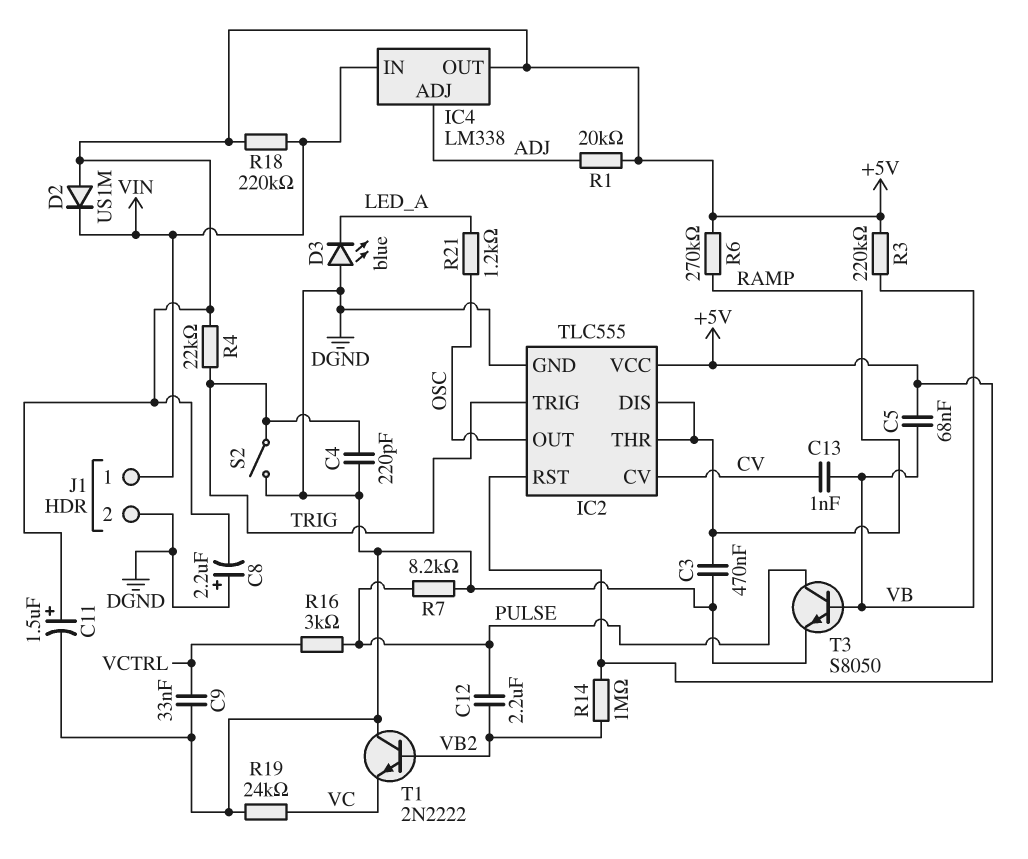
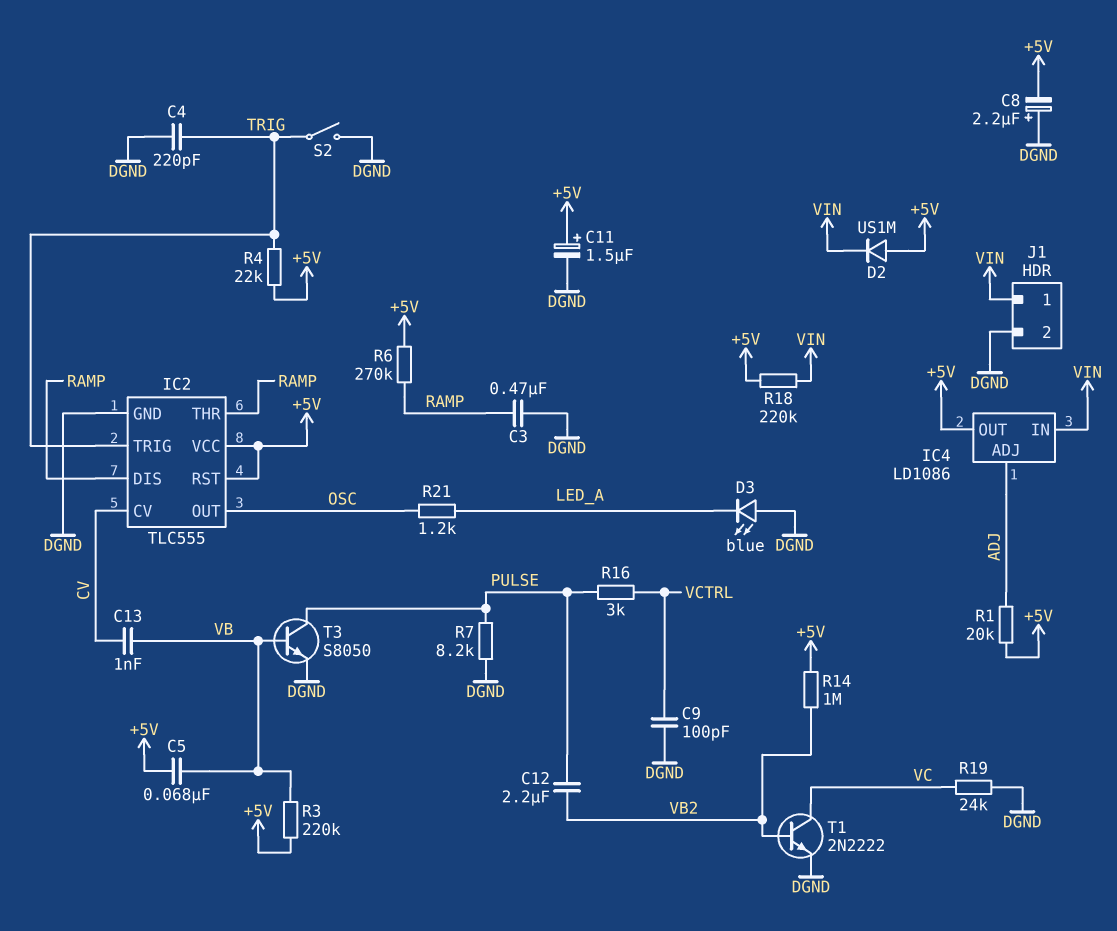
C9: 33nF (DGND, VCTRL) -> 100pF (DGND, VCTRL)
IC4: LM338 -> LD1086
T1: NPN 2N2222 (B VB2, C DGND, E VC) -> NPN 2N2222 (B VB2, C VC, E DGND)

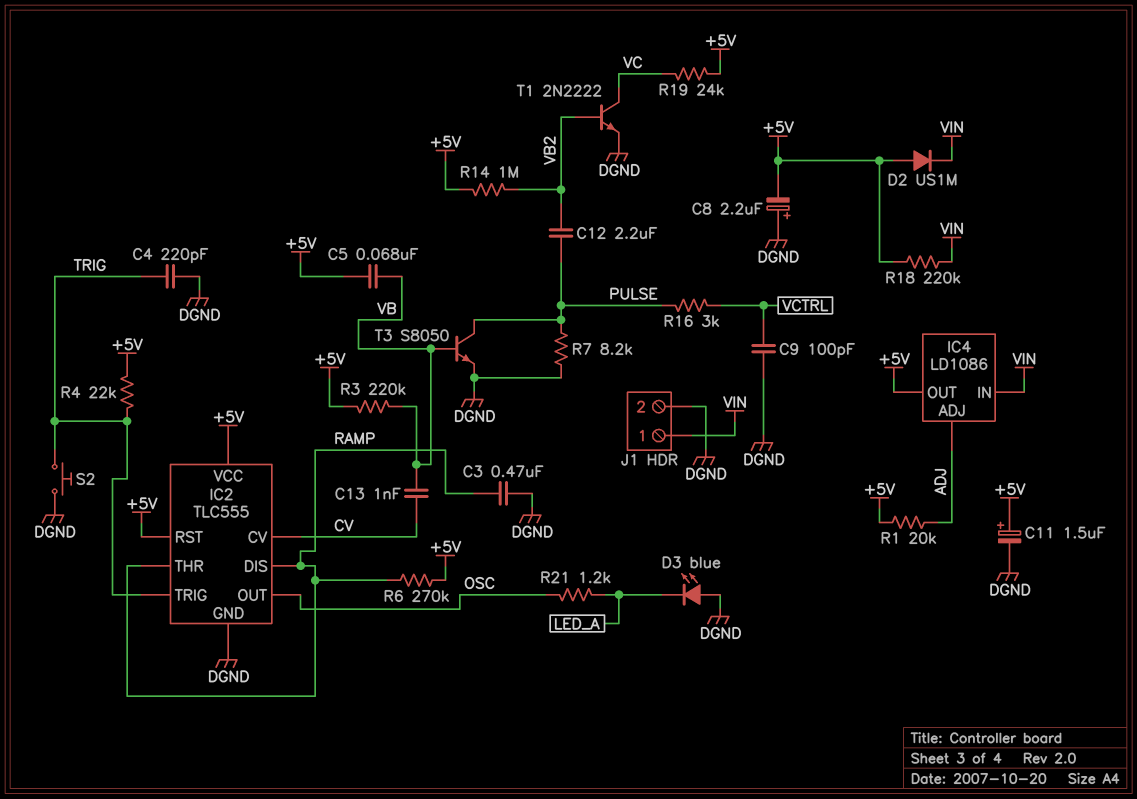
R19: 24k (DGND, VC) -> 24k (+5V, VC)
S2: switch (DGND, TRIG) -> button (DGND, TRIG)

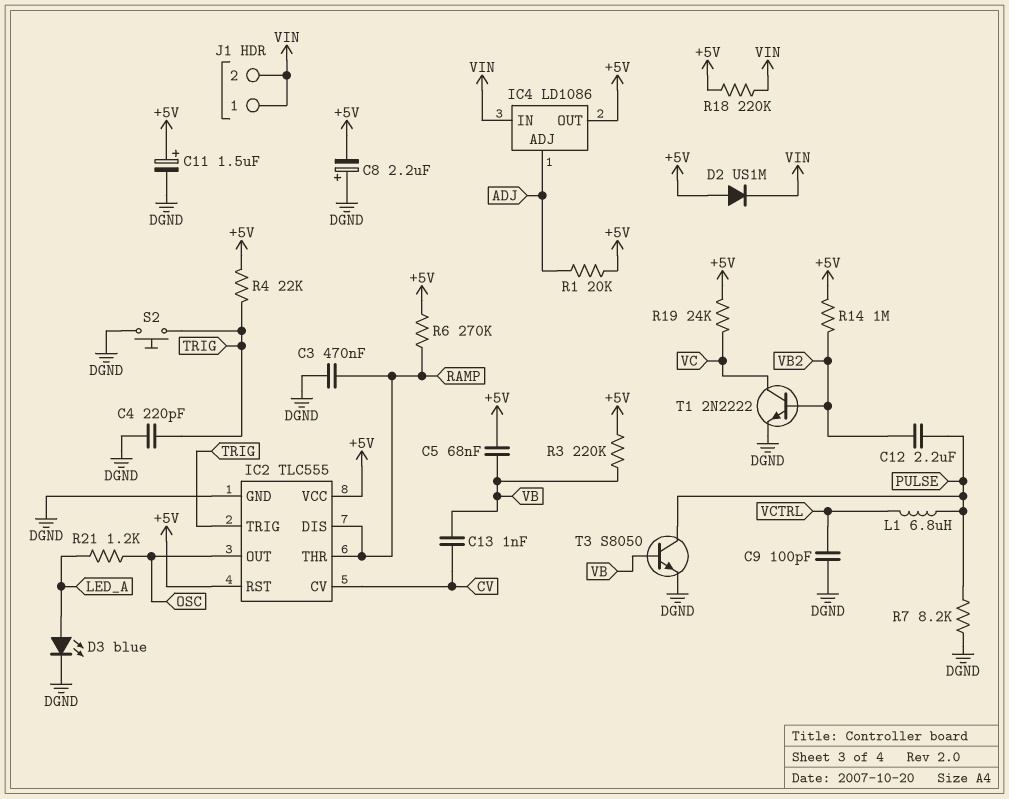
D3: LED blue (A DGND, K LED_A) -> LED blue (A LED_A, K DGND)
J1 pin 2: DGND -> VIN
L1: none -> 6.8uH (PULSE, VCTRL)
R16: 3k (PULSE, VCTRL) -> none

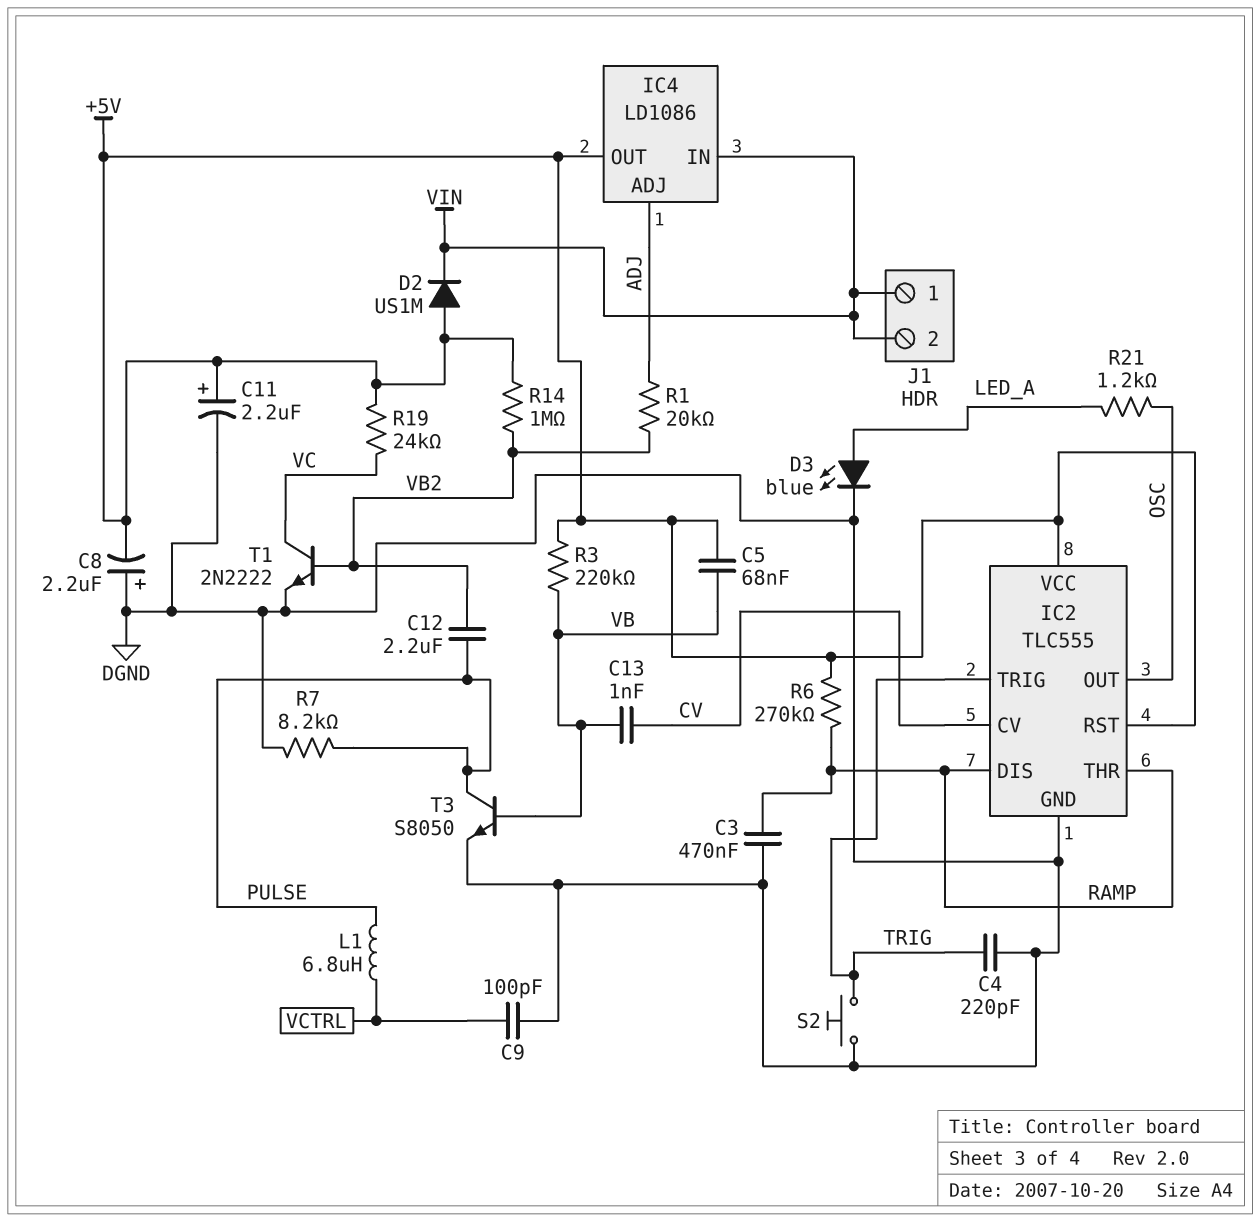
C11: 1.5uF (plus +5V, minus DGND) -> 2.2uF (plus +5V, minus DGND)
R1: 20k (+5V, ADJ) -> 20k (ADJ, VB2)
R4: 22k (+5V, TRIG) -> none
R18: 220k (+5V, VIN) -> none

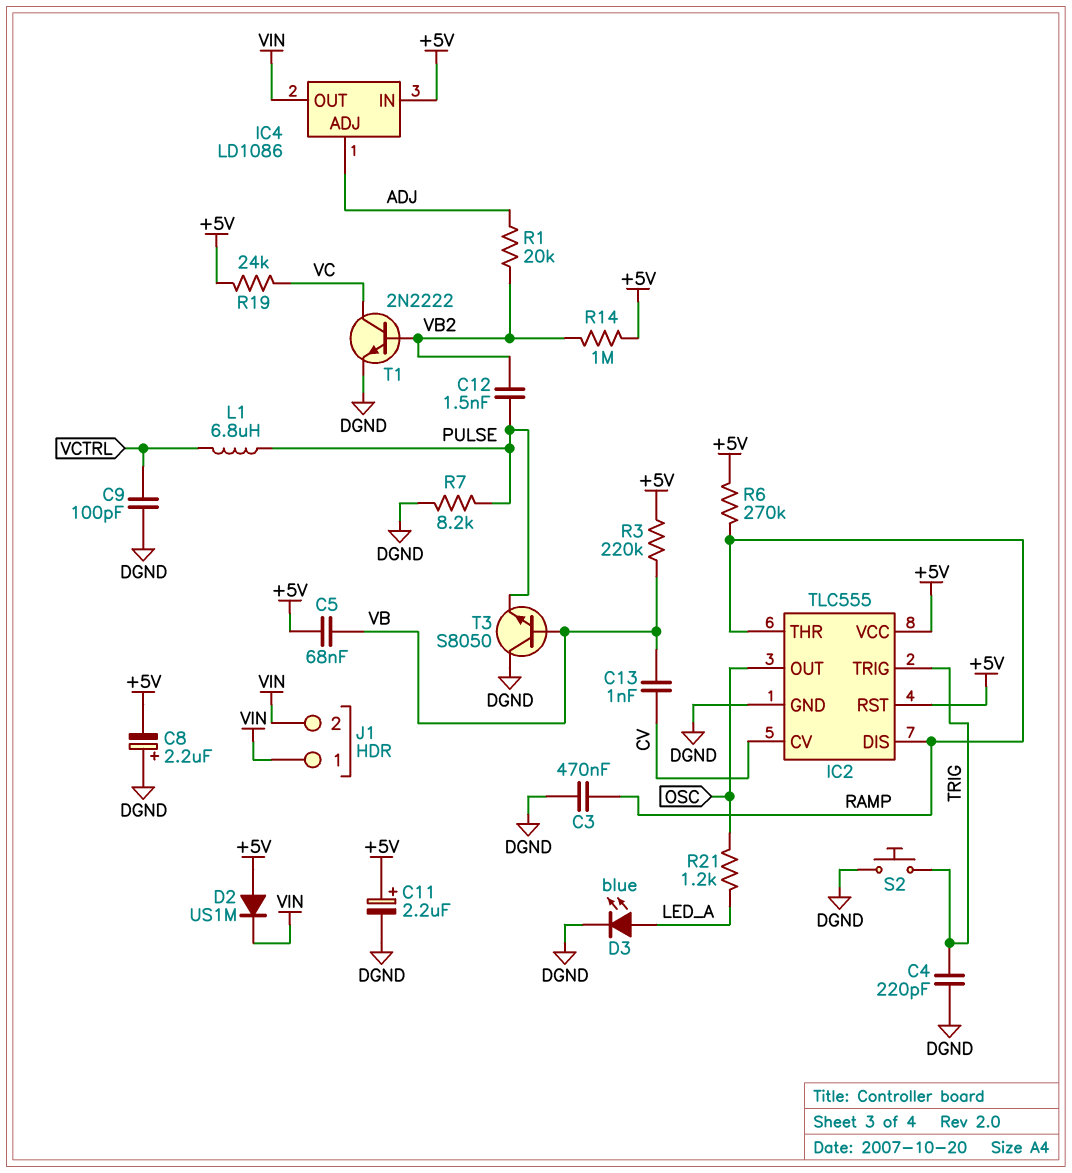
C12: 2.2uF (PULSE, VB2) -> 1.5nF (PULSE, VB2)
IC4 pin IN: VIN -> +5V
IC4 pin OUT: +5V -> VIN
T3: NPN S8050 (B VB, C PULSE, E DGND) -> NPN S8050 (B VB, C DGND, E PULSE)

